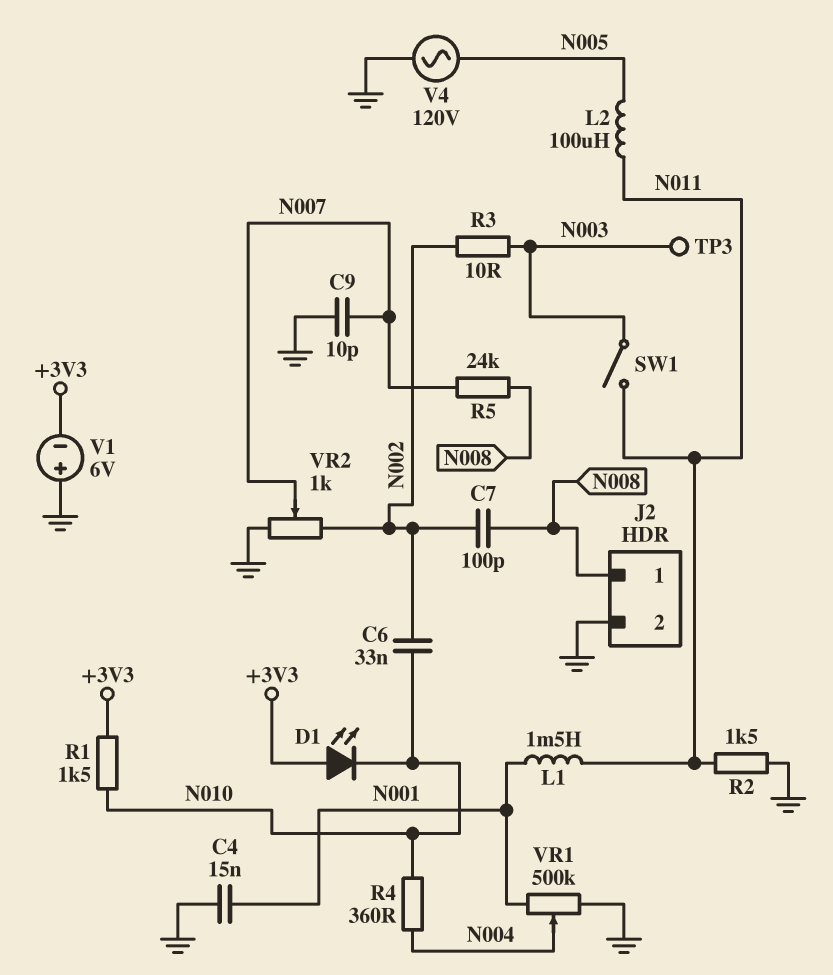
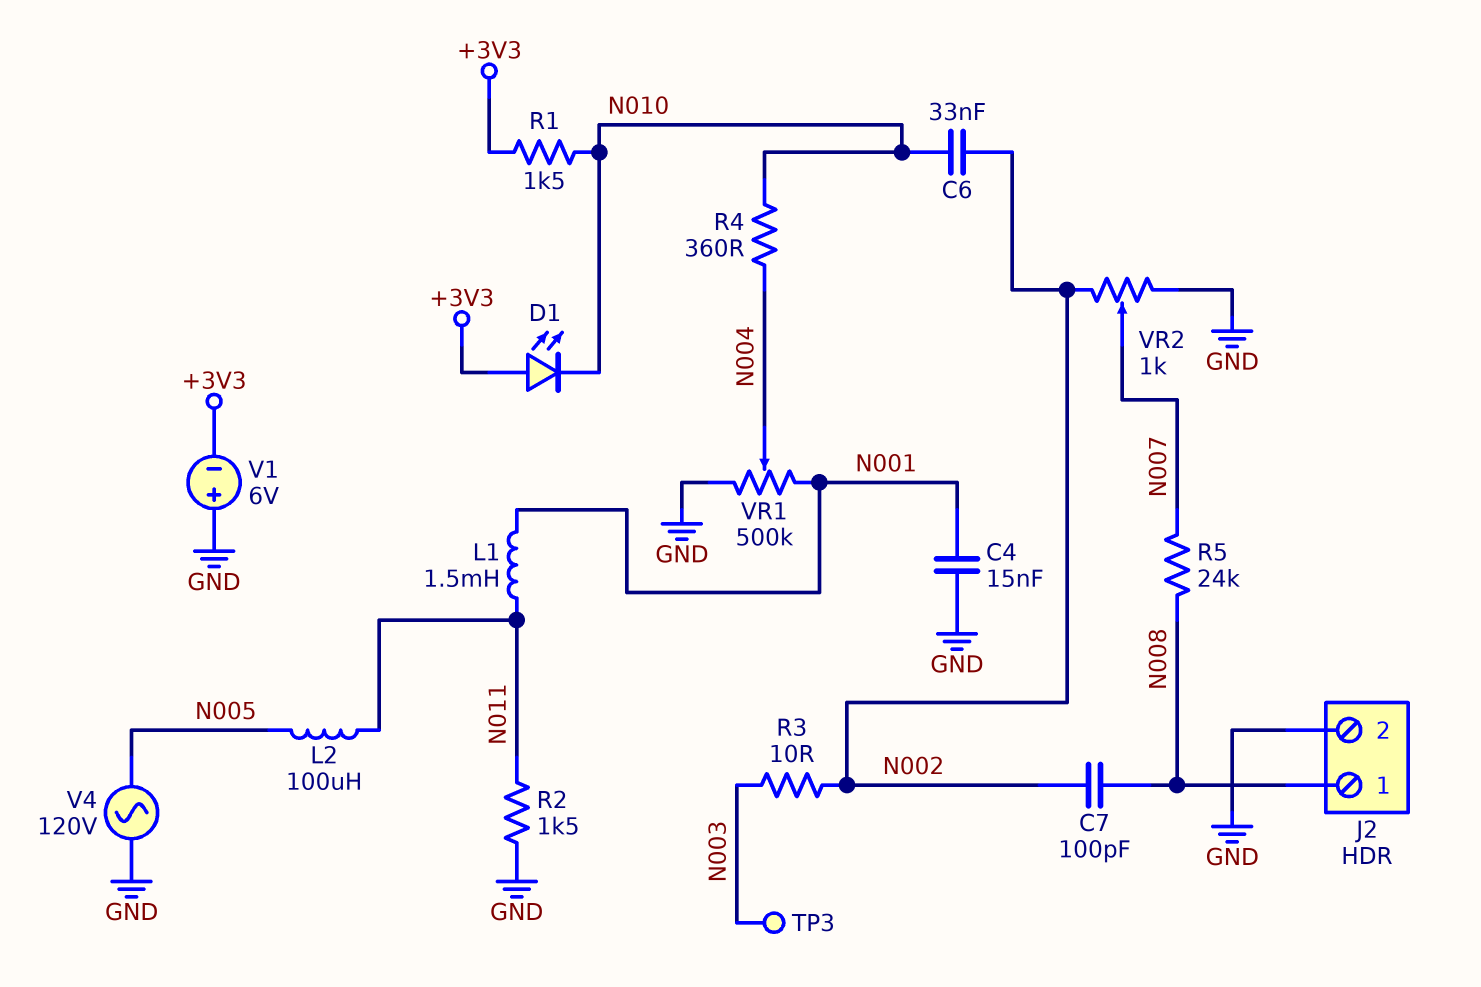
C9: 10pF (GND, N007) -> none
SW1: switch (N003, N011) -> none

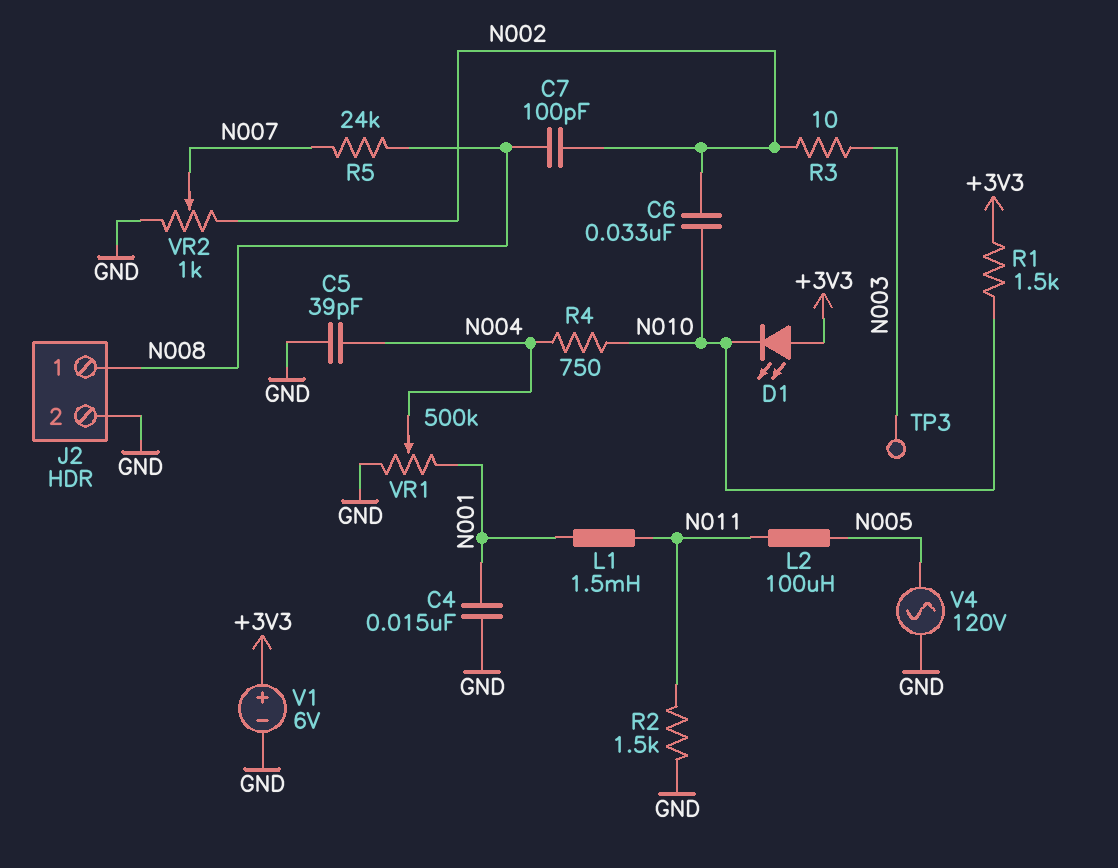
C5: none -> 39pF (GND, N004)
R4: 360 (N004, N010) -> 750 (N004, N010)
V1: 6V (plus GND, minus +3V3) -> 6V (plus +3V3, minus GND)

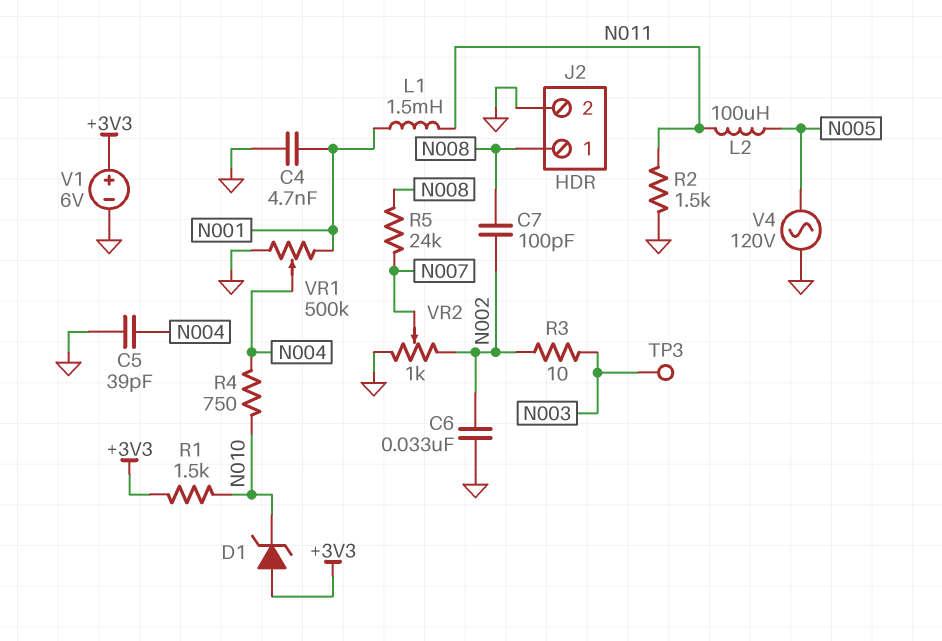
C4: 15nF (GND, N001) -> 4.7nF (GND, N001)
C6: 33nF (N002, N010) -> 33nF (GND, N002)
D1: LED (A +3V3, K N010) -> zener (A +3V3, K N010)

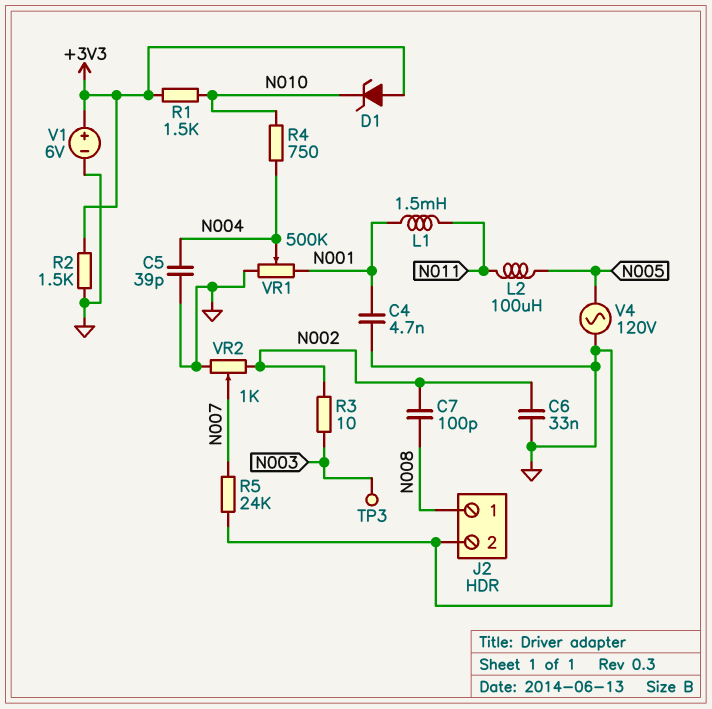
R2: 1.5k (GND, N011) -> 1.5k (+3V3, GND)
R5: 24k (N007, N008) -> 24k (GND, N007)

